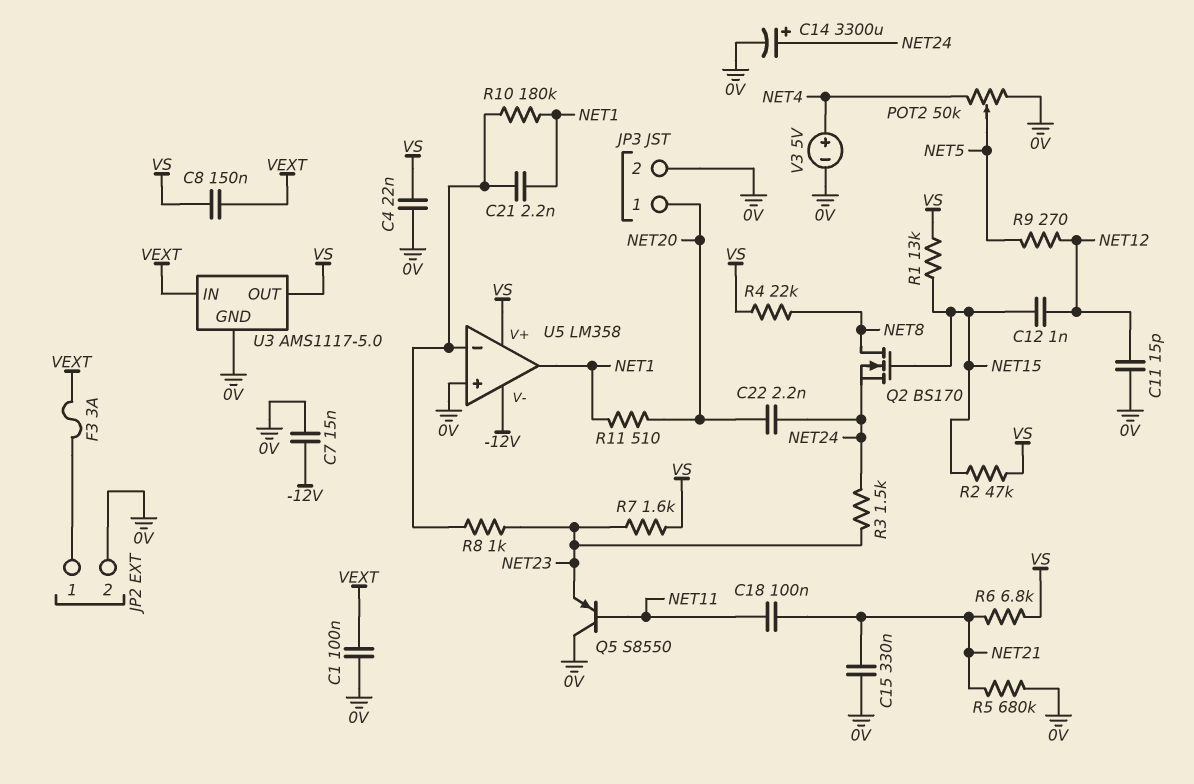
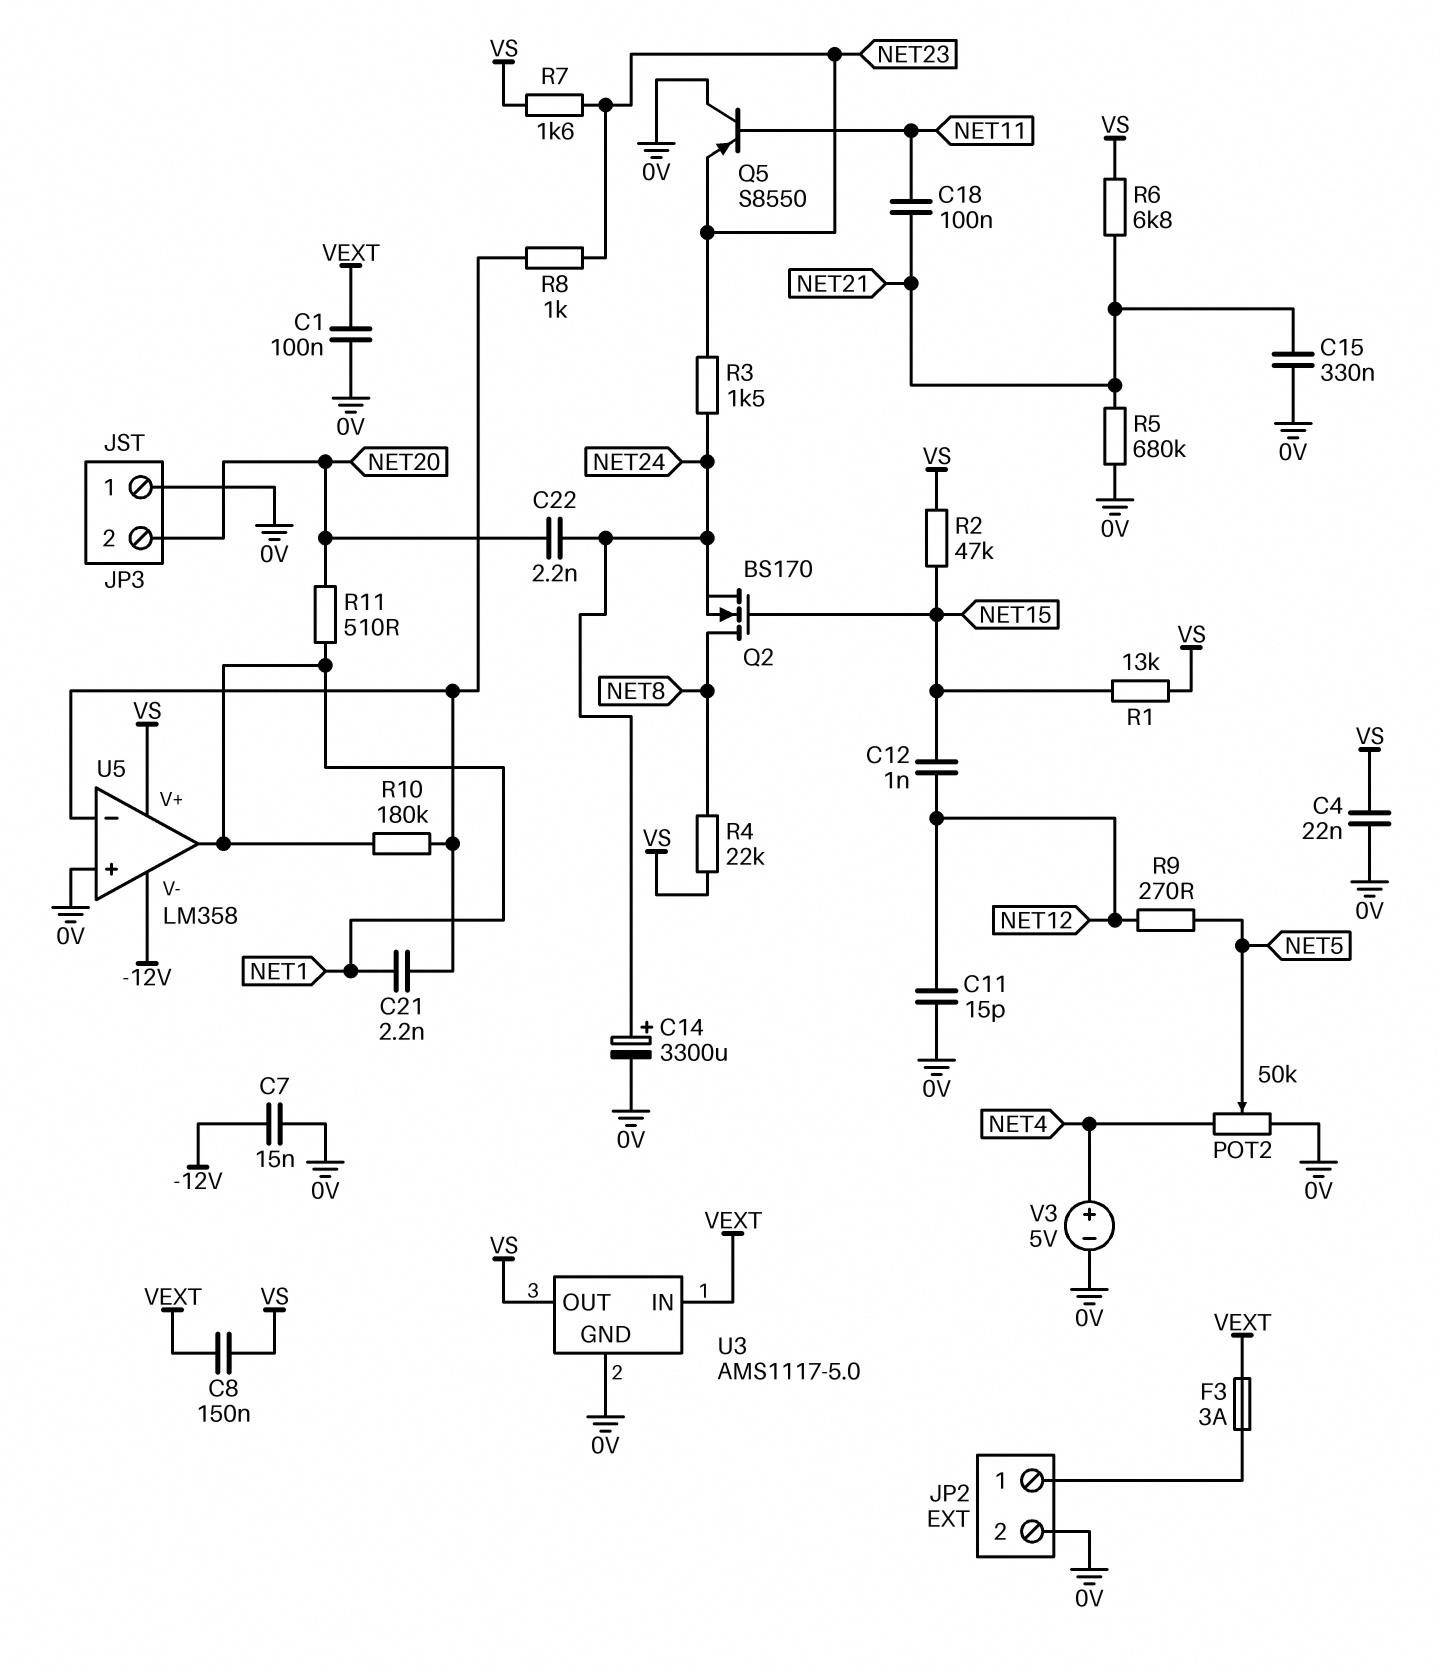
JP3 pin 1: NET20 -> 0V
JP3 pin 2: 0V -> NET20

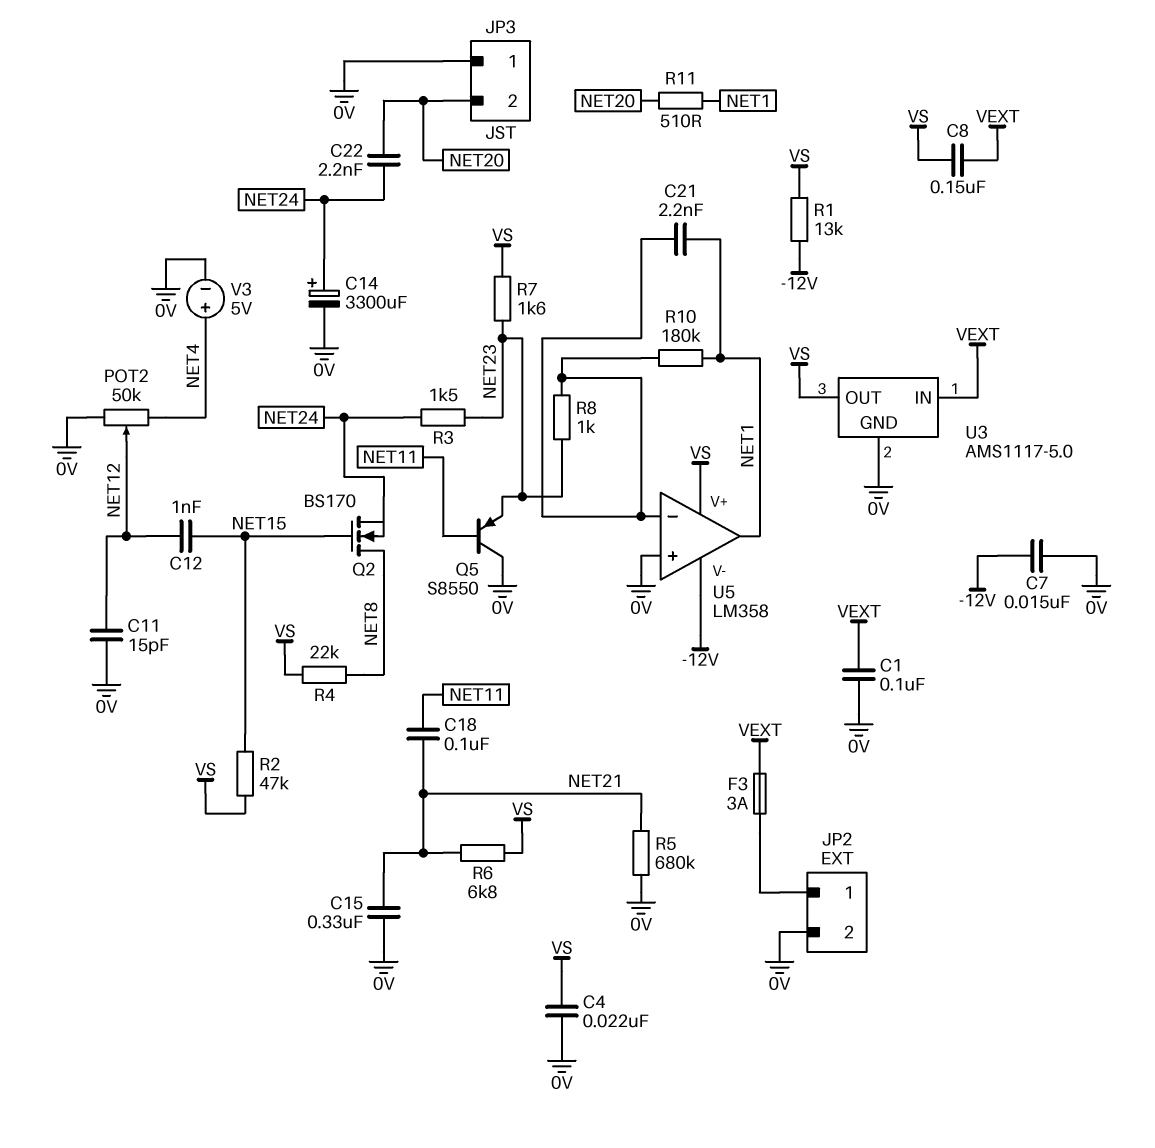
POT2: 50k (0V, NET4, wiper NET5) -> 50k (0V, NET4, wiper NET12)
R1: 13k (NET15, VS) -> 13k (-12V, VS)
R9: 270 (NET5, NET12) -> none

